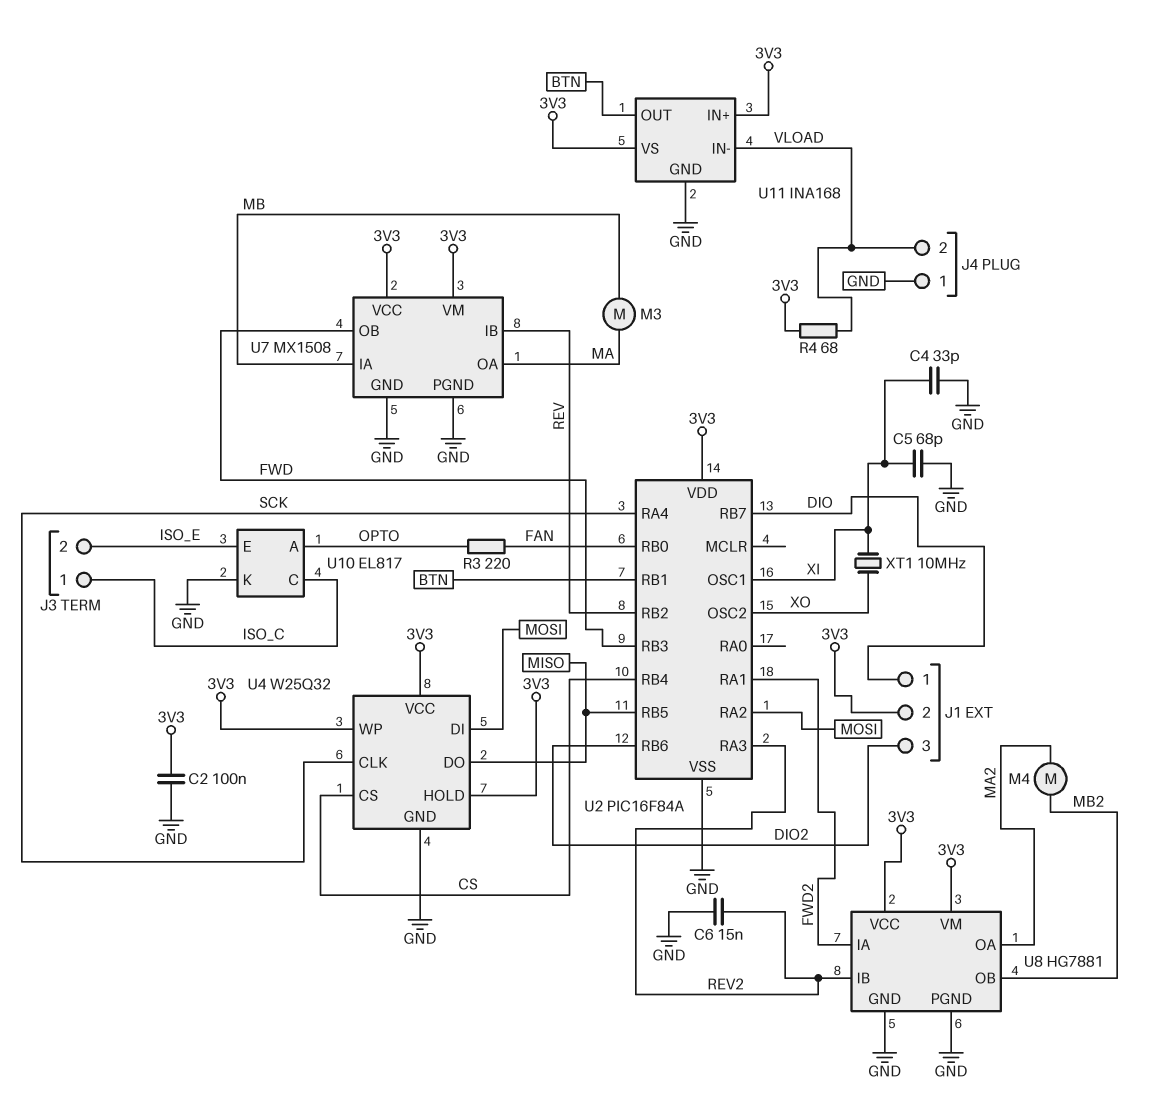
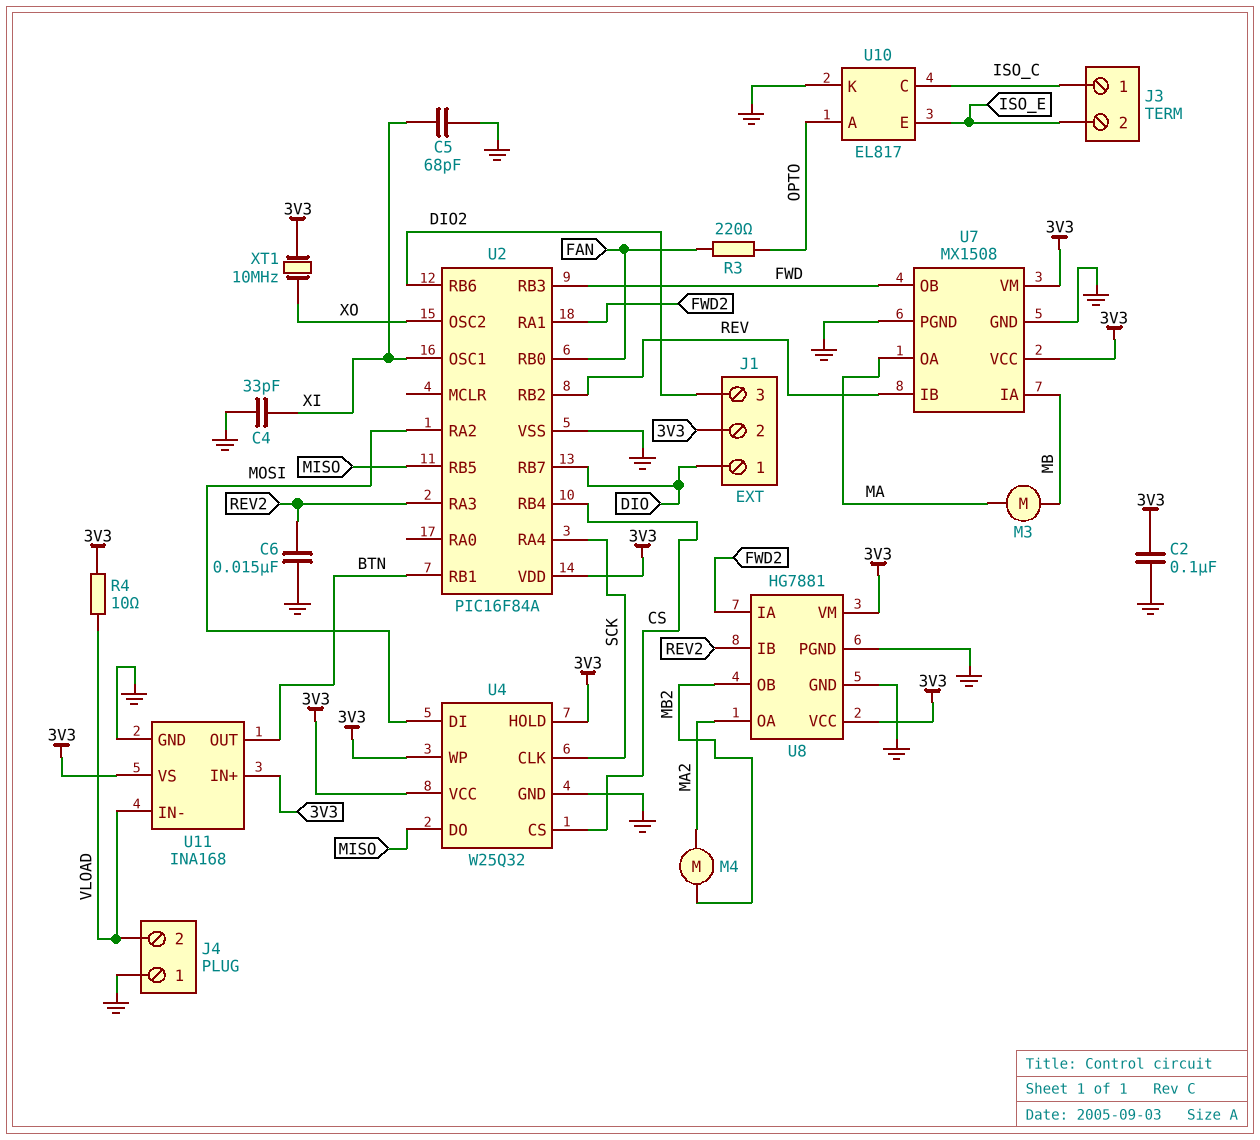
R4: 68 (3V3, VLOAD) -> 10 (3V3, VLOAD)
XT1: 10MHz (XI, XO) -> 10MHz (3V3, XO)

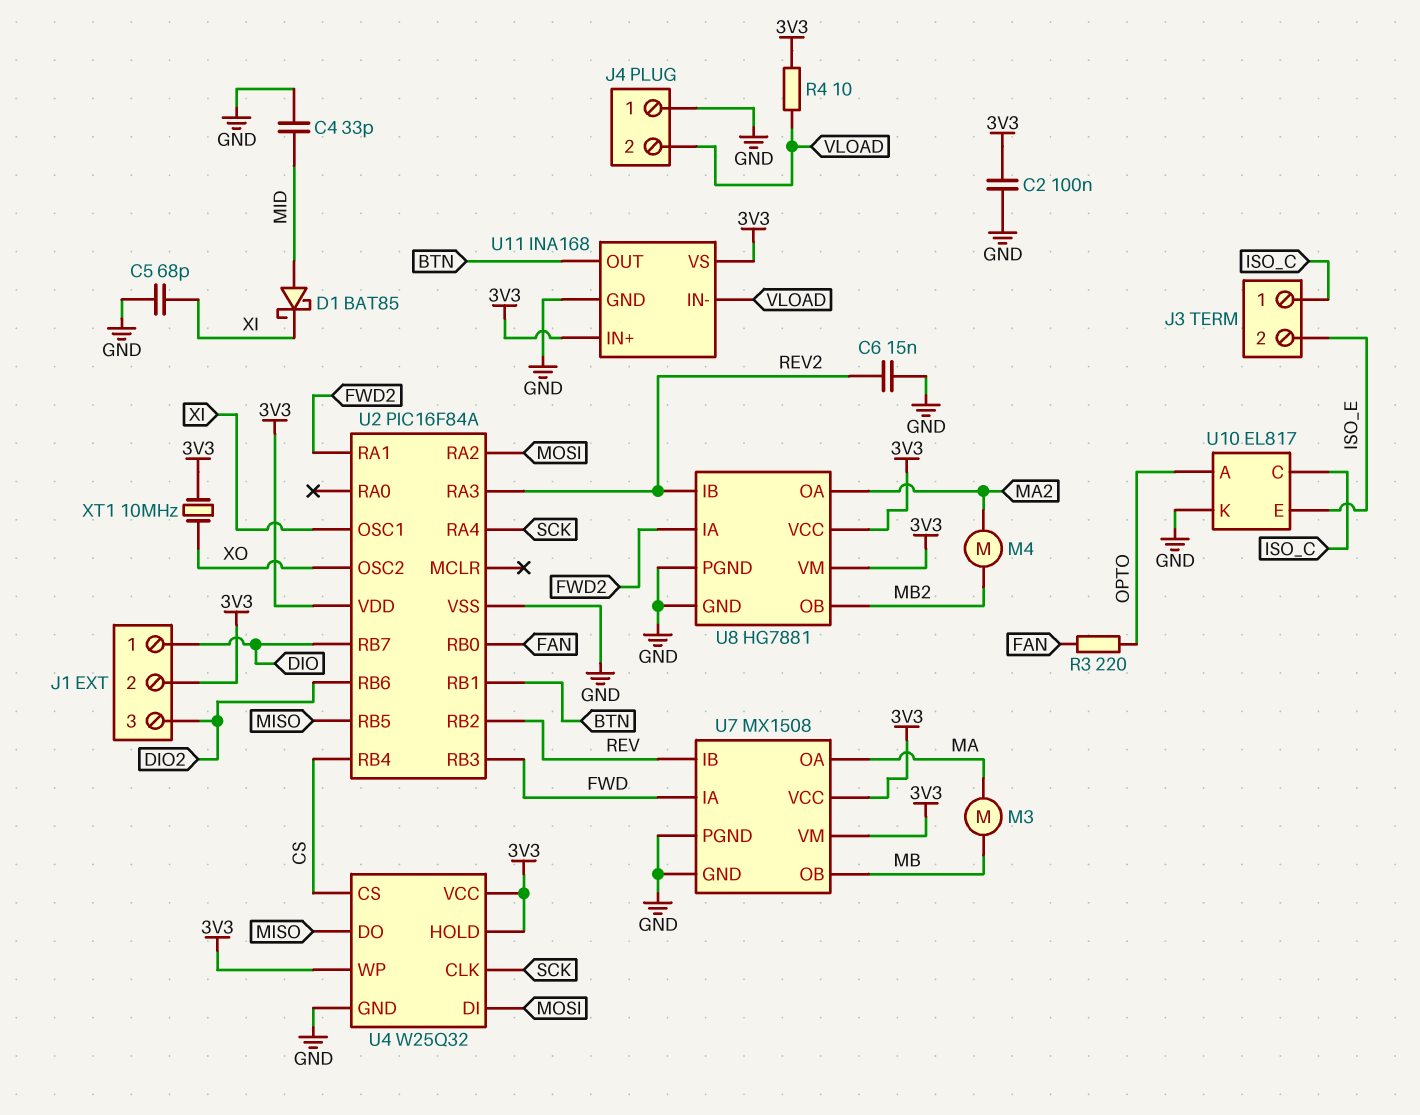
C4: 33pF (GND, XI) -> 33pF (GND, MID)
D1: none -> schottky BAT85 (A MID, K XI)
U7 pin IA: MB -> FWD
U7 pin OB: FWD -> MB

